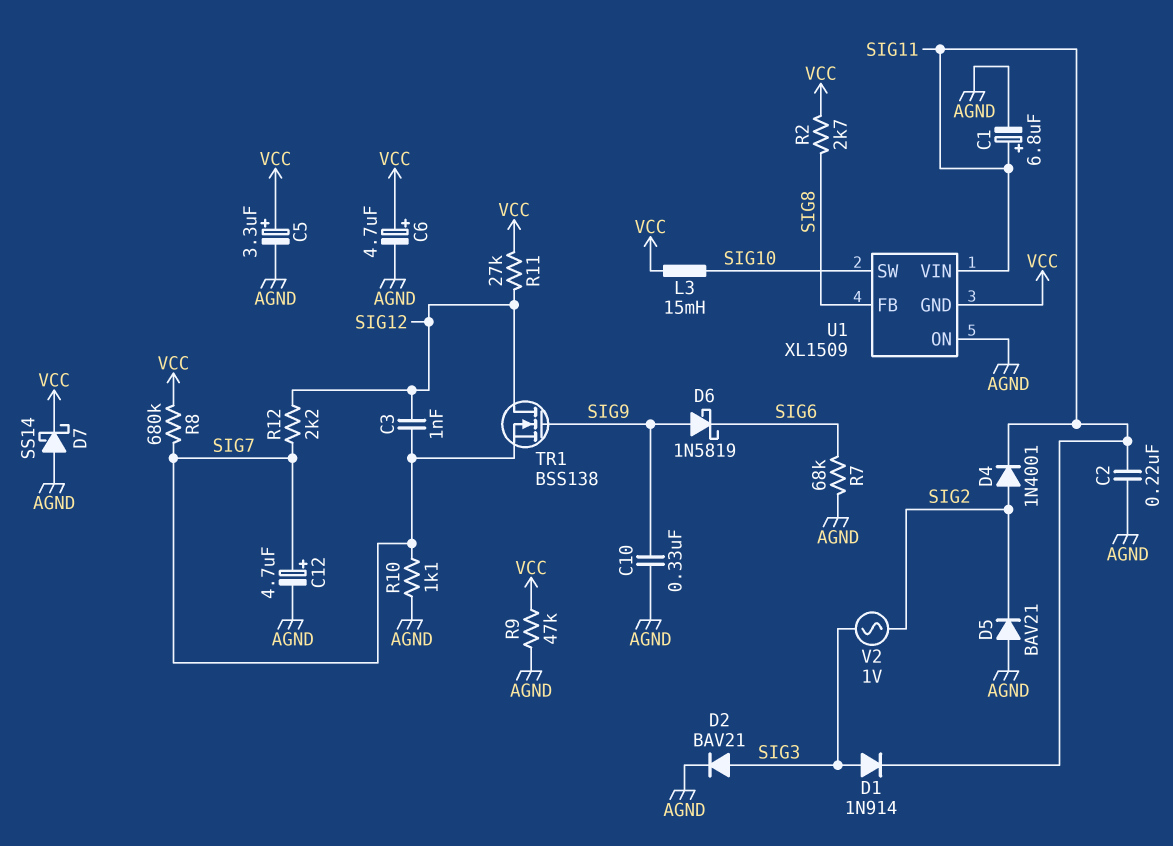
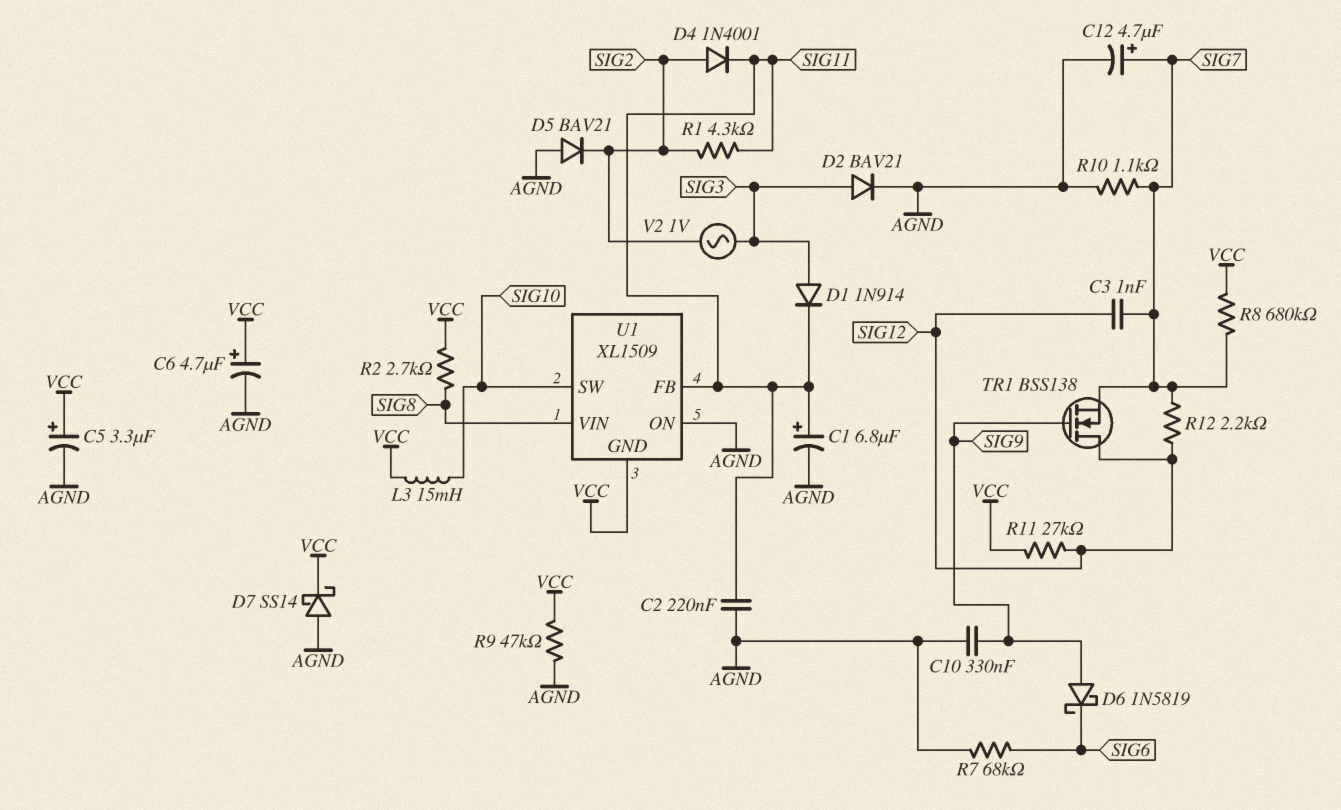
R1: none -> 4.3k (SIG2, SIG11)
U1 pin FB: SIG8 -> SIG11
U1 pin VIN: SIG11 -> SIG8

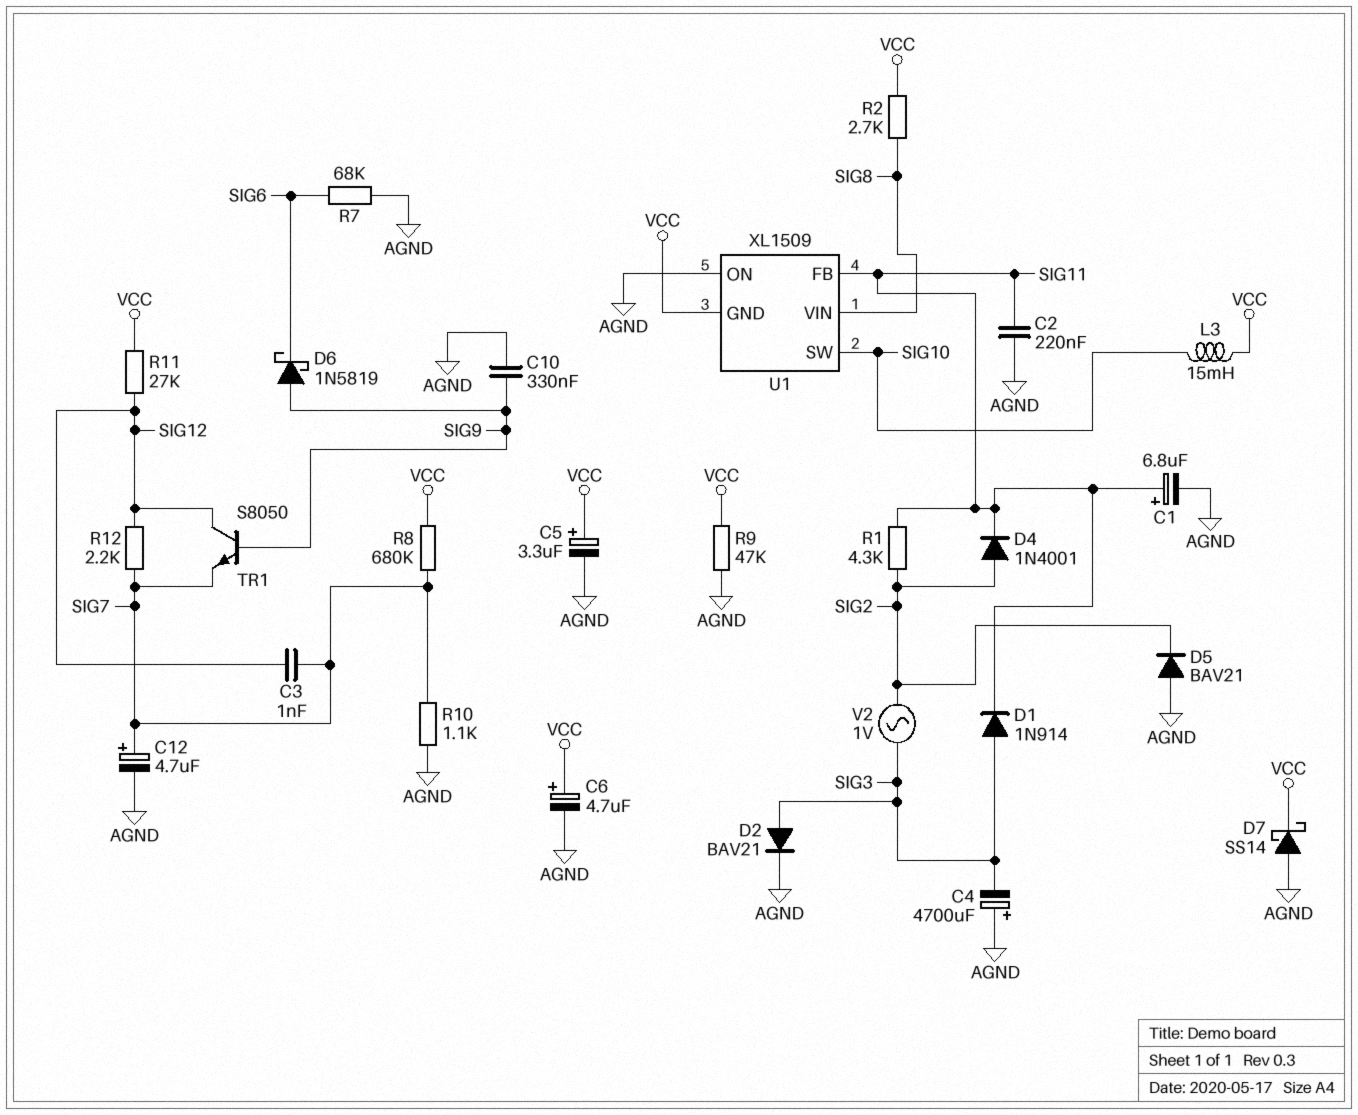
C4: none -> 4700uF (plus AGND, minus SIG3)
TR1: NMOS BSS138 (G SIG9, D SIG12, S SIG7) -> NPN S8050 (B SIG9, C SIG12, E SIG7)

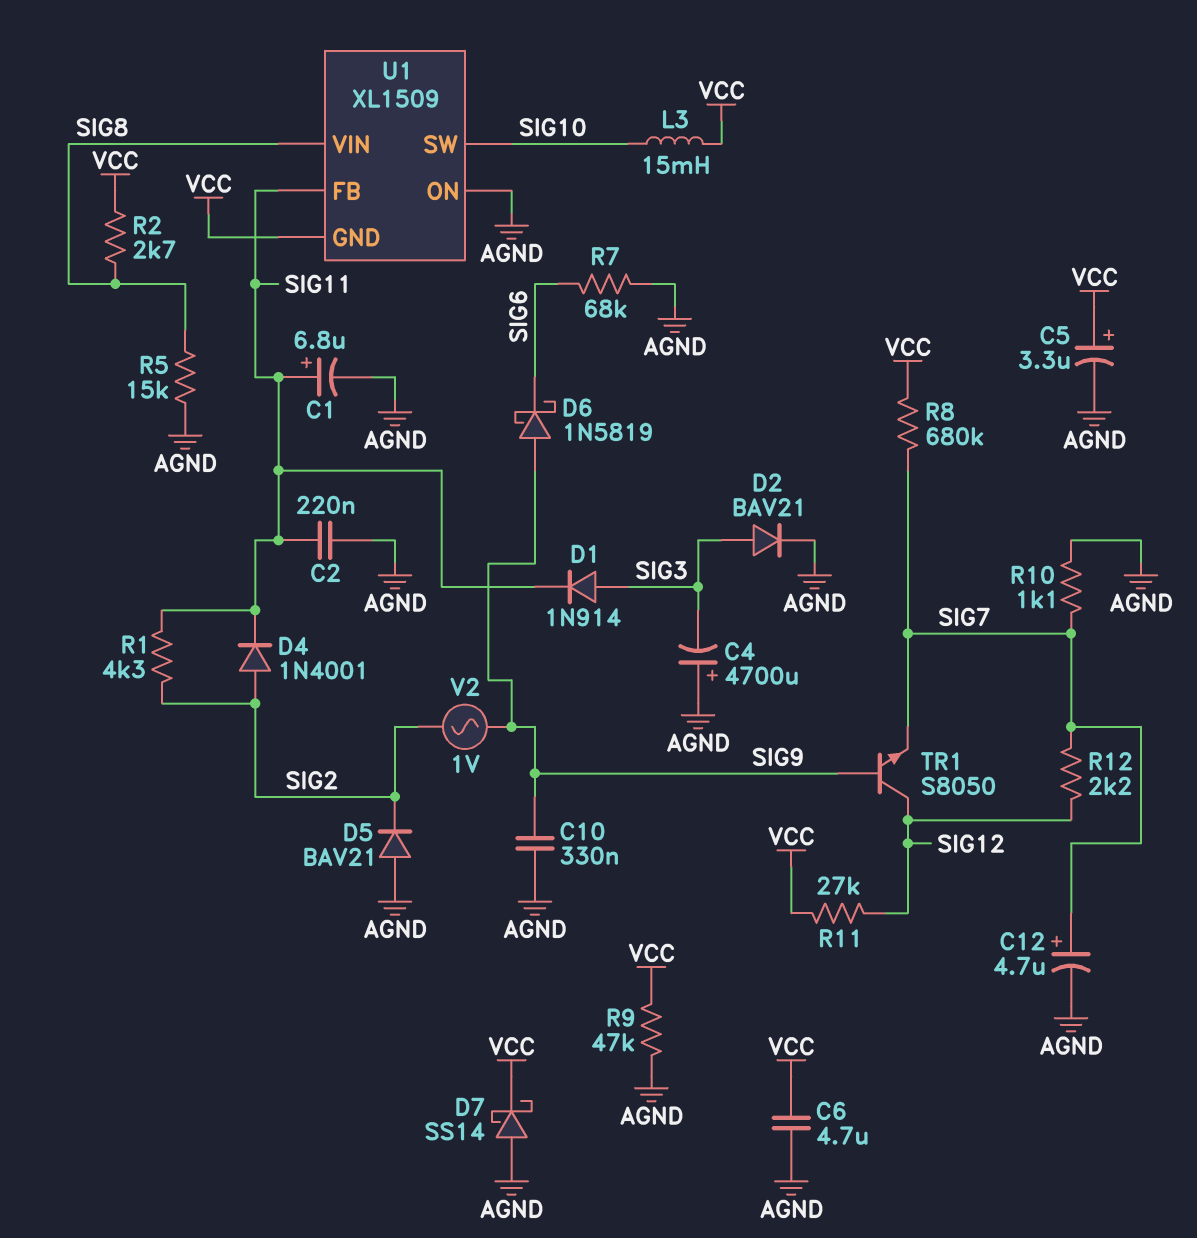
C3: 1nF (SIG7, SIG12) -> none
C6: 4.7uF (plus VCC, minus AGND) -> 4.7uF (AGND, VCC)
R5: none -> 15k (AGND, SIG8)
V2: AC 1V (SIG2, SIG3) -> AC 1V (SIG2, SIG9)

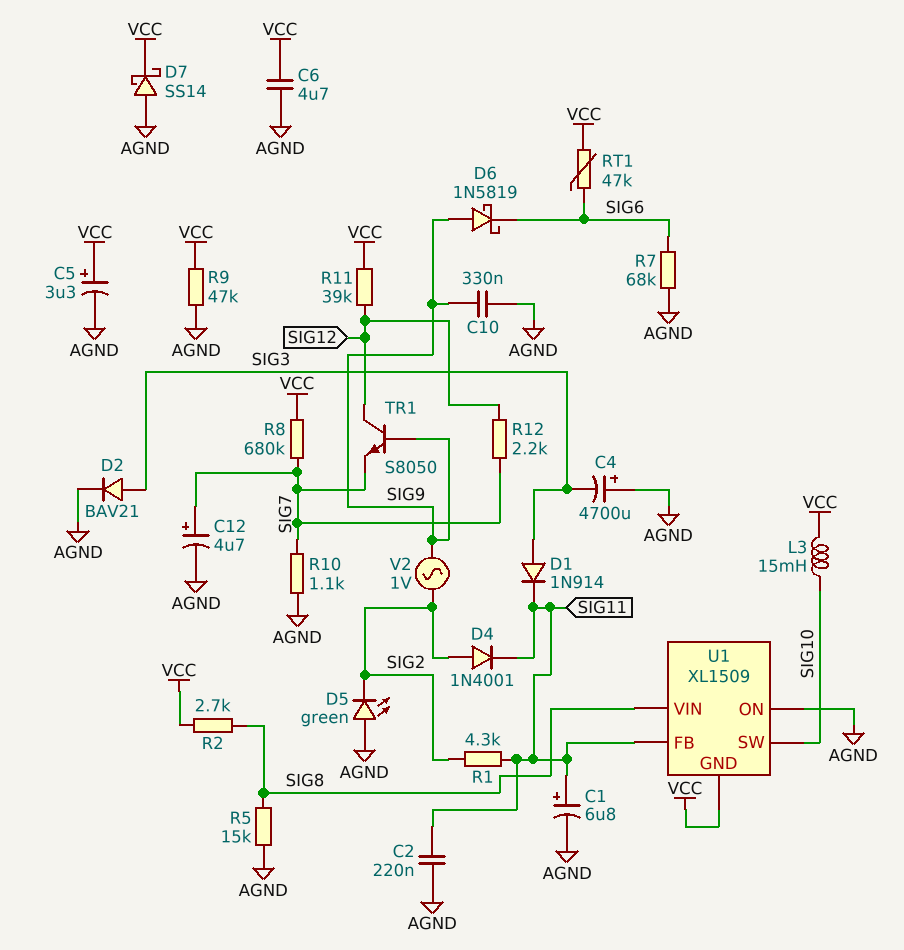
D5: diode BAV21 (A AGND, K SIG2) -> LED green (A AGND, K SIG2)
R11: 27k (SIG12, VCC) -> 39k (SIG12, VCC)
RT1: none -> 47k (SIG6, VCC)

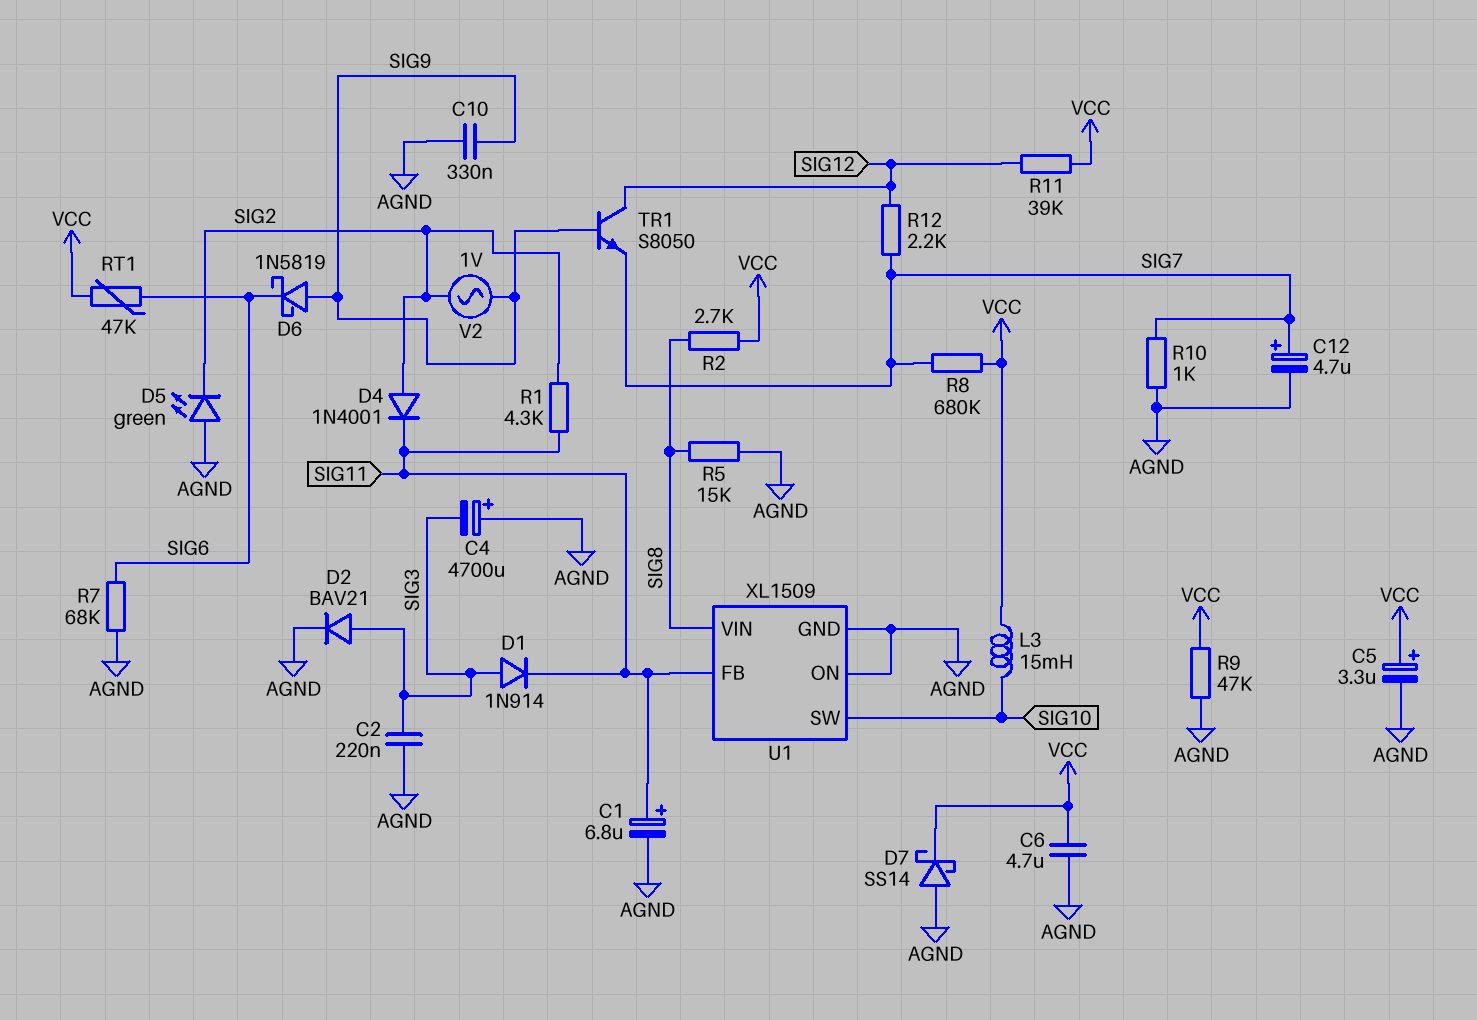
C2: 220nF (AGND, SIG11) -> 220nF (AGND, SIG3)
R10: 1.1k (AGND, SIG7) -> 1k (AGND, SIG7)
U1 pin GND: VCC -> AGND

